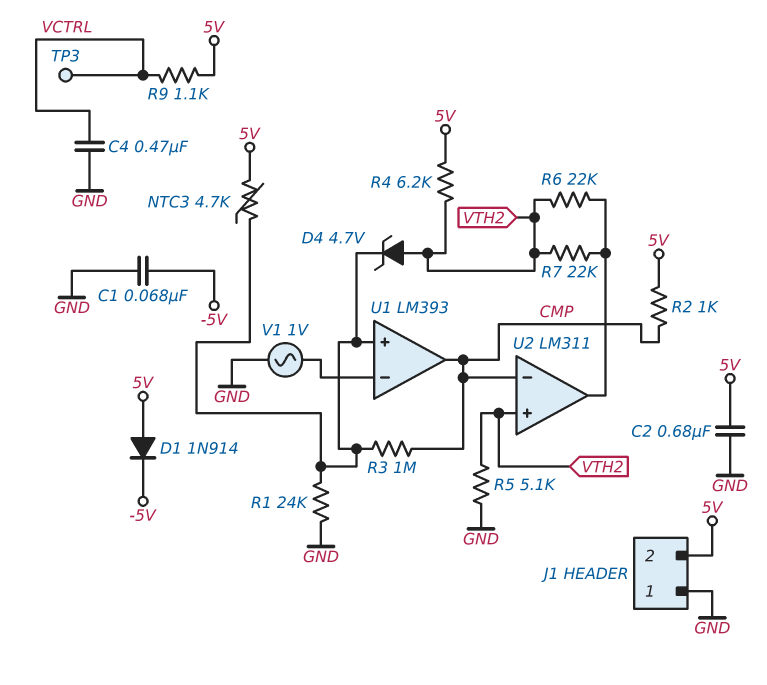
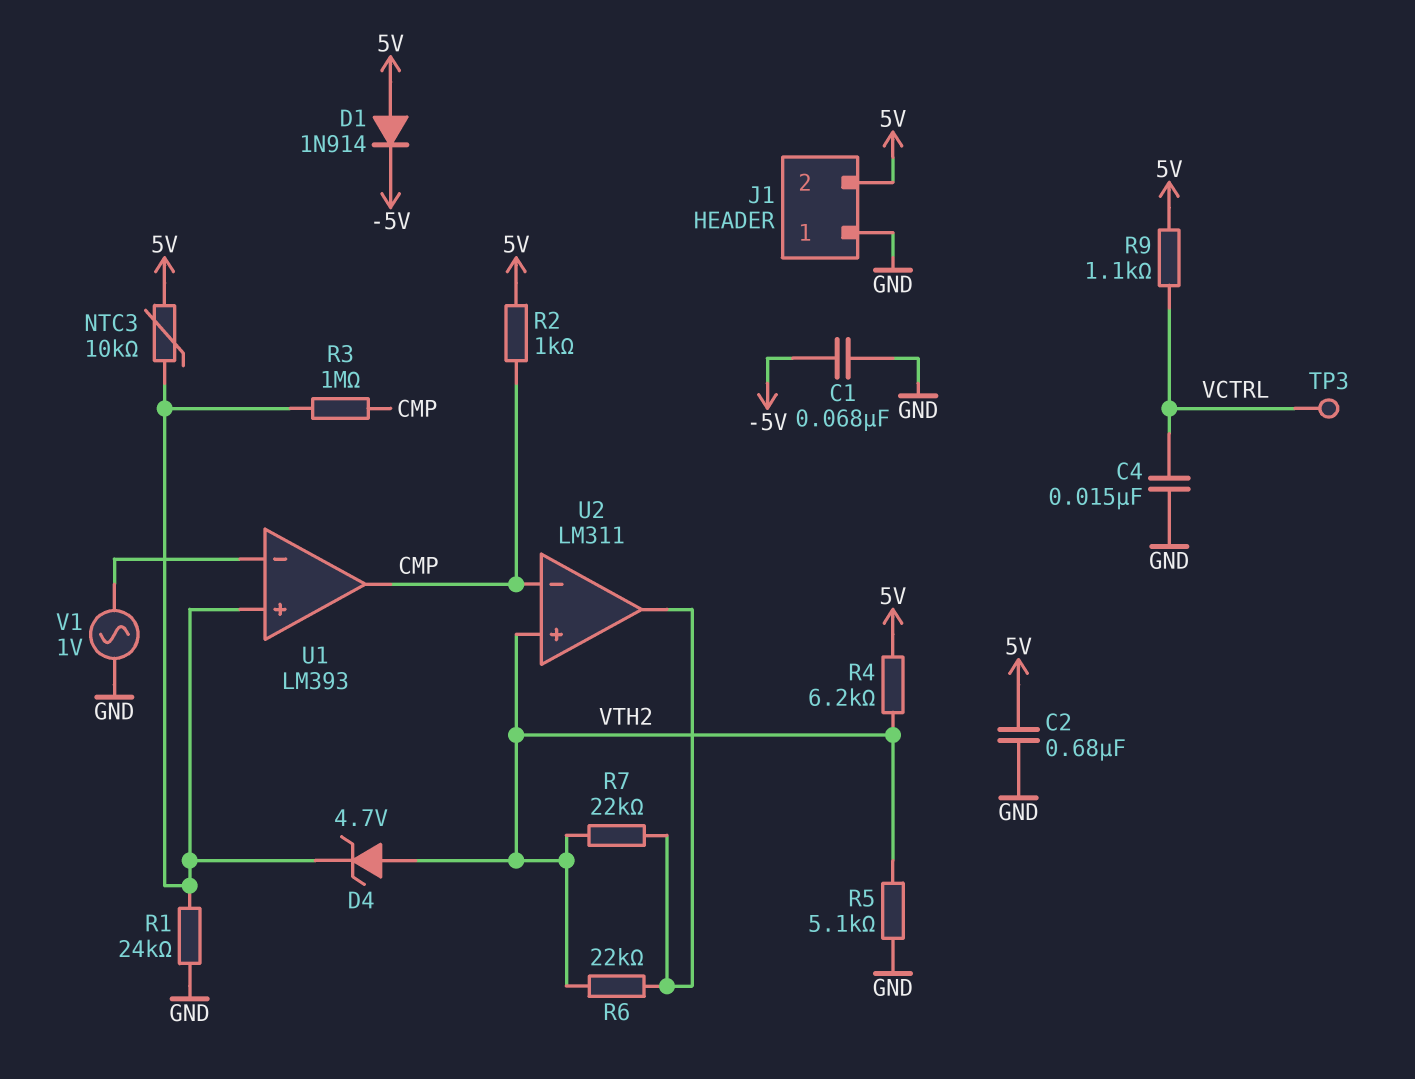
C4: 470nF (GND, VCTRL) -> 15nF (GND, VCTRL)
NTC3: 4.7k (5V, U1/in+) -> 10k (5V, U1/in+)

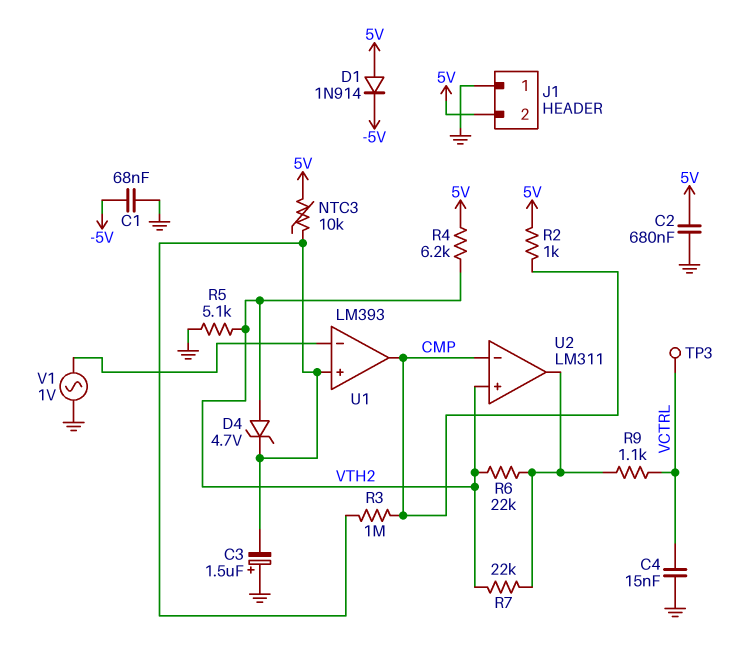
C3: none -> 1.5uF (plus GND, minus U1/in+)
R1: 24k (GND, U1/in+) -> none
R9: 1.1k (5V, VCTRL) -> 1.1k (U2/out, VCTRL)

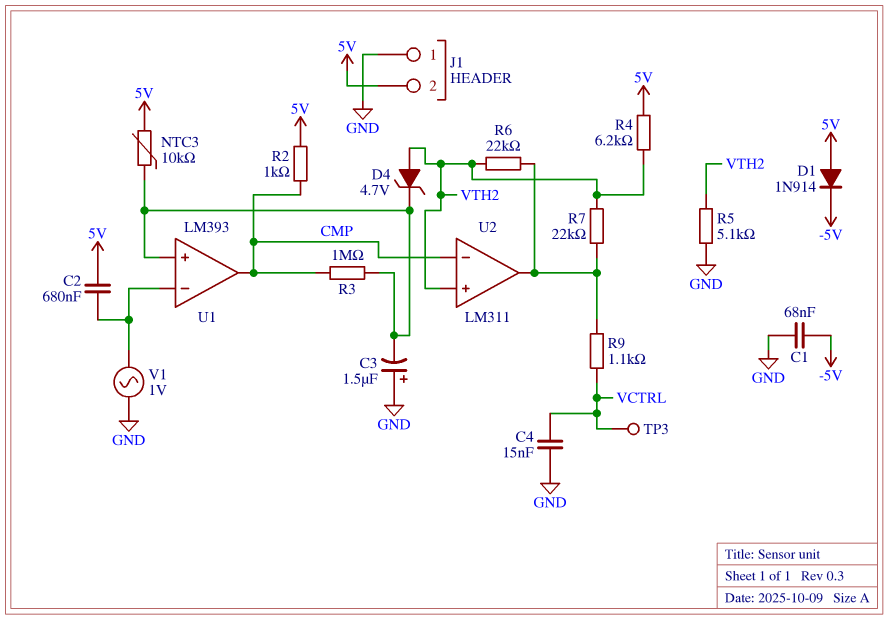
C2: 680nF (5V, GND) -> 680nF (5V, U1/in-)

